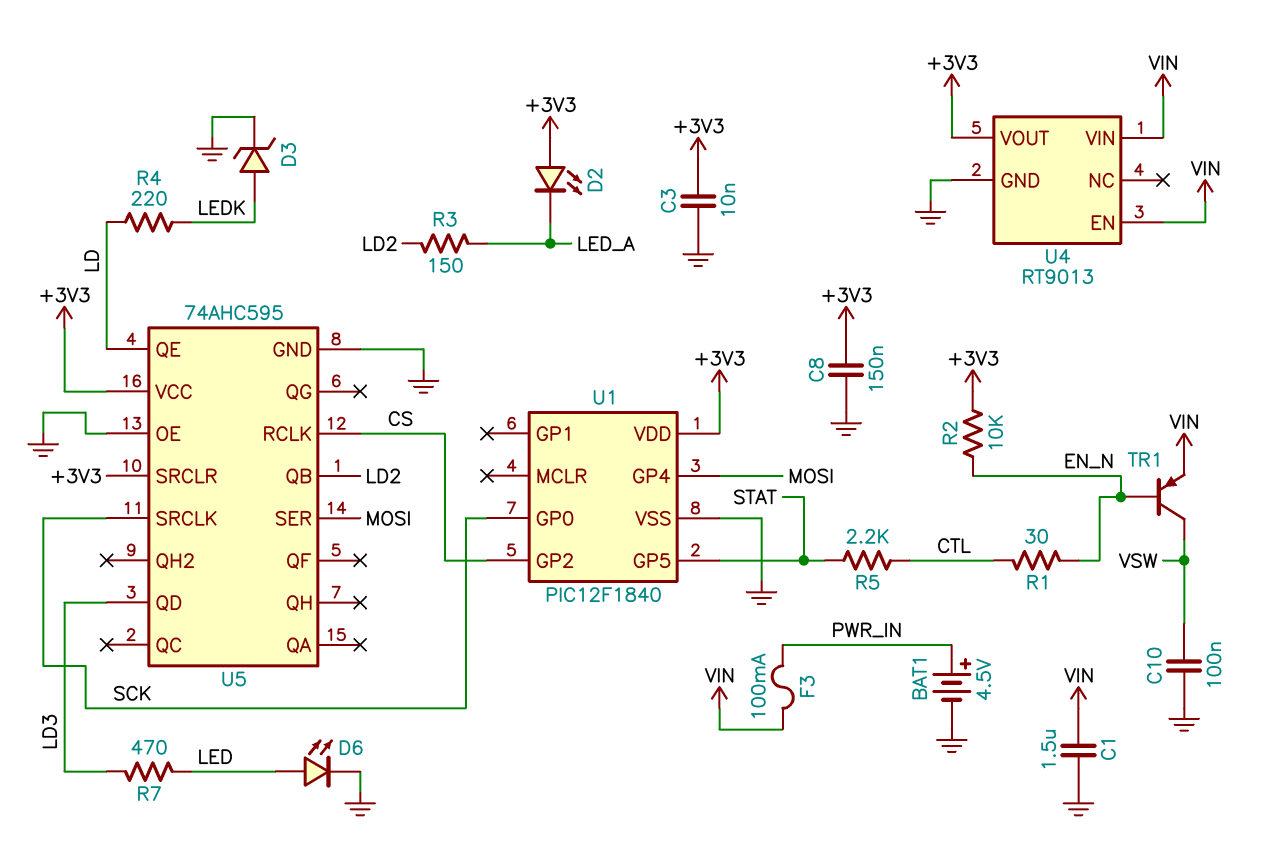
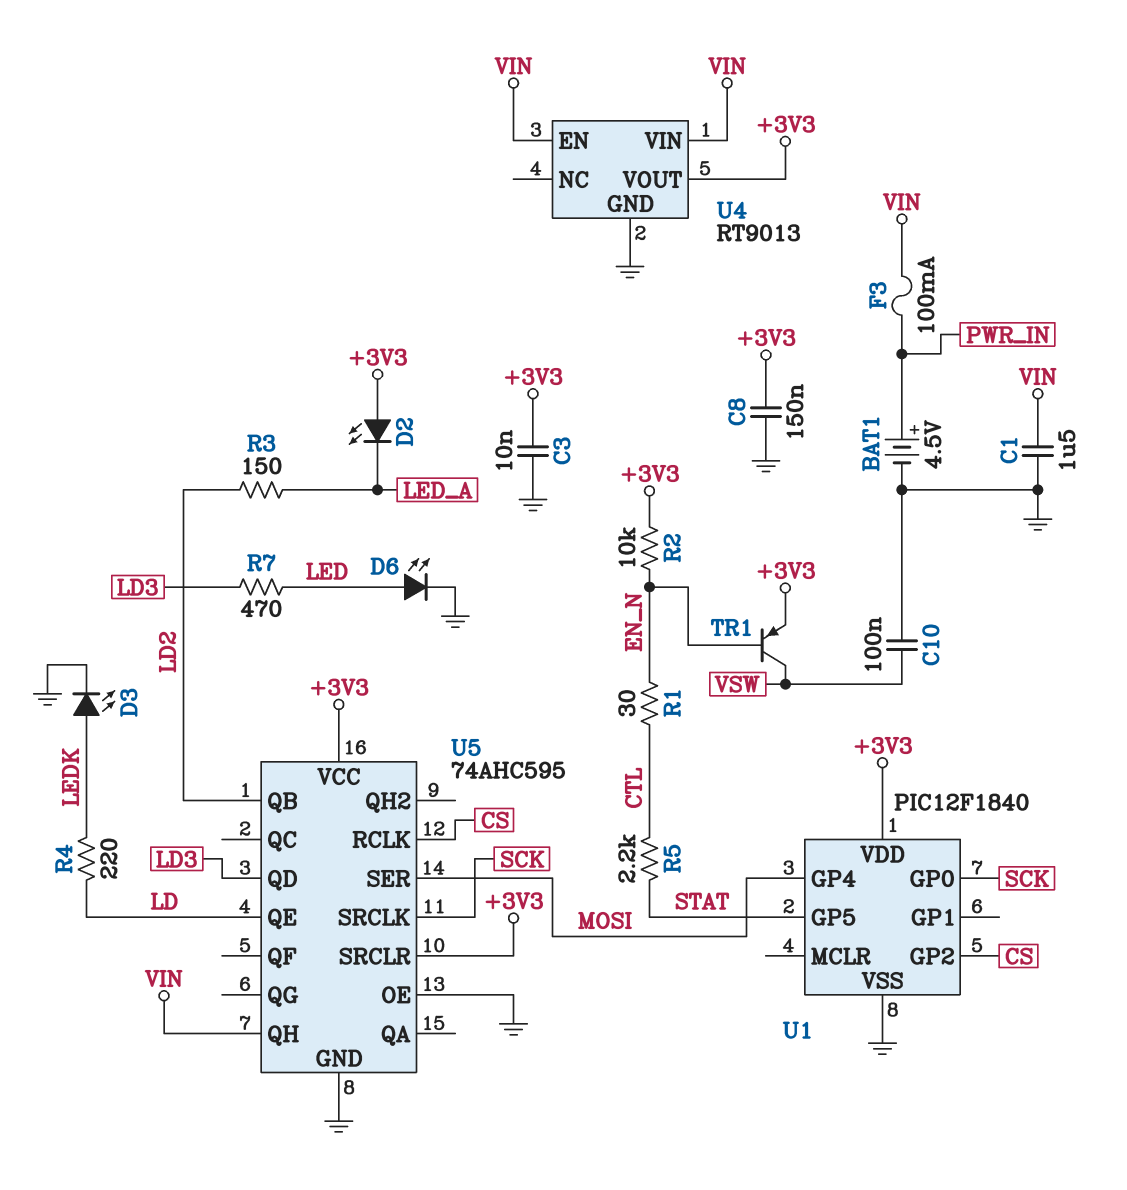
D3: zener (A LEDK, K GND) -> LED (A LEDK, K GND)
TR1: PNP (B EN_N, C VSW, E VIN) -> PNP (B EN_N, C VSW, E +3V3)
U5 pin QH: none -> VIN

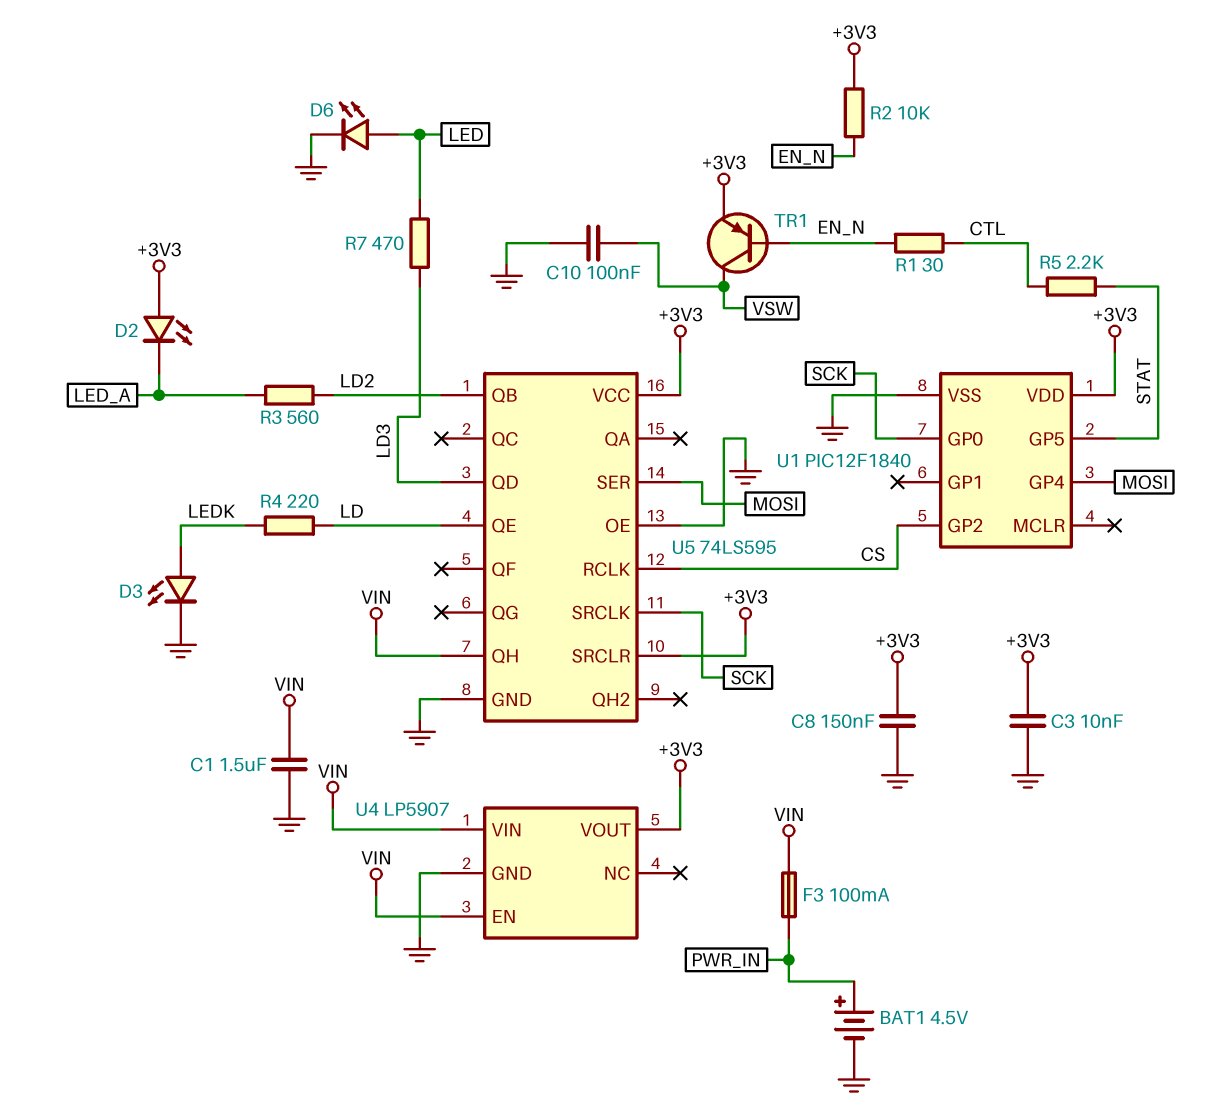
R3: 150 (LD2, LED_A) -> 560 (LD2, LED_A)
U4: RT9013 -> LP5907
U5: 74AHC595 -> 74LS595

